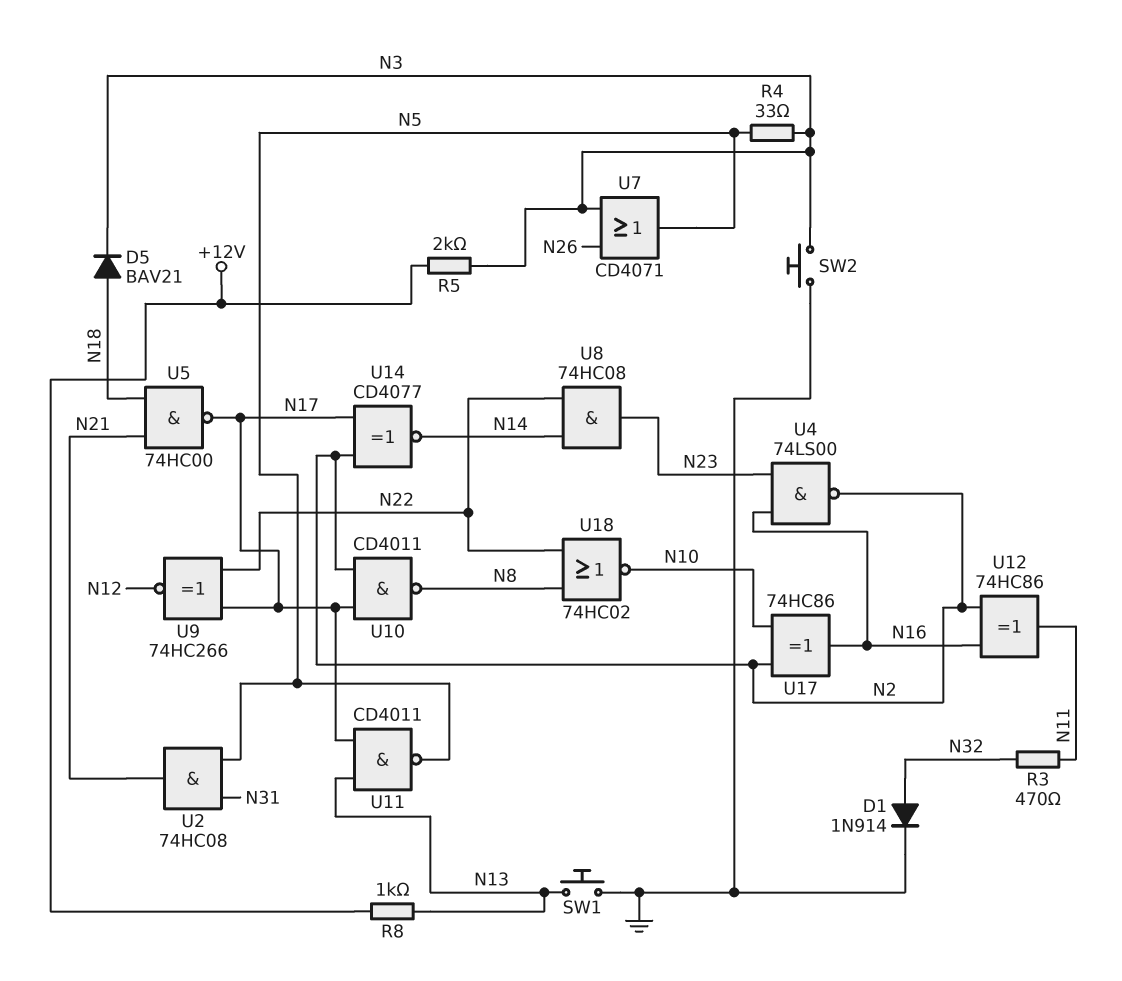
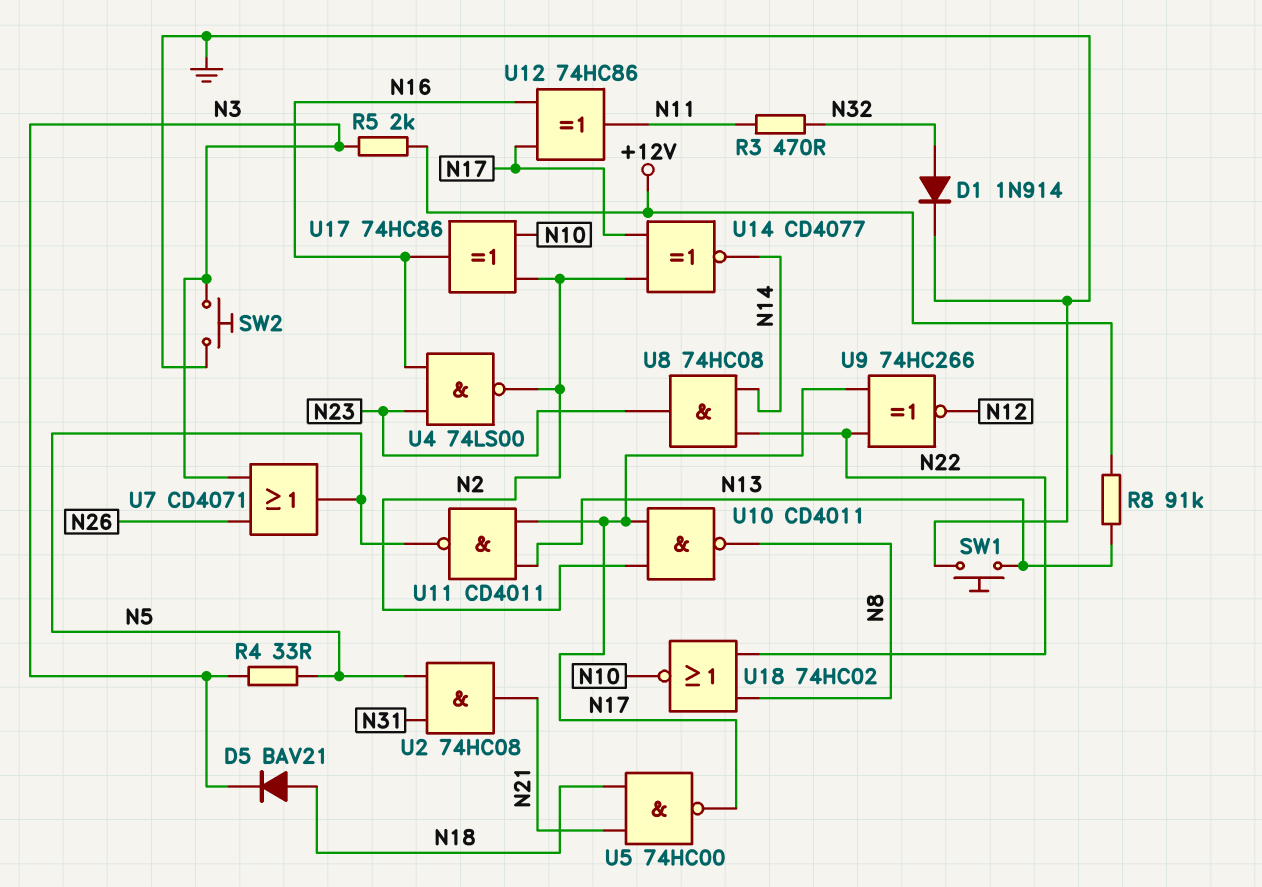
R8: 1k (+12V, N13) -> 91k (+12V, N13)
U12: XOR 74HC86 (in N2, in N16, out N11) -> XOR 74HC86 (in N16, in N17, out N11)

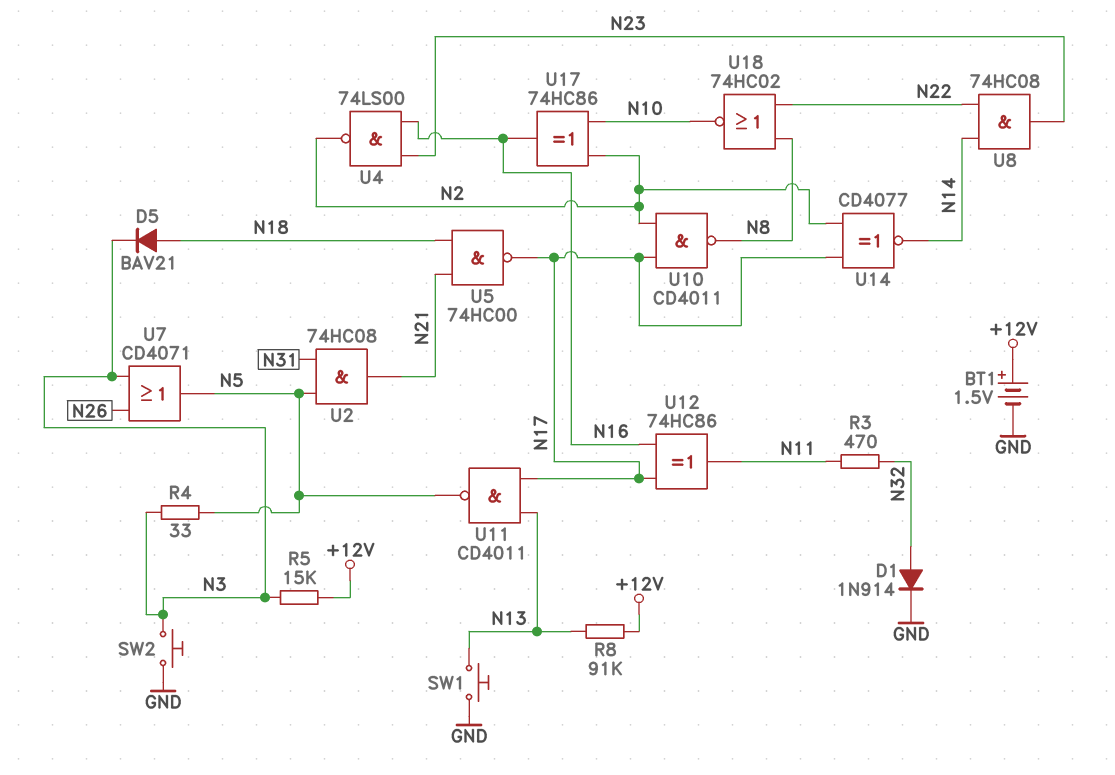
BT1: none -> 1.5V (plus +12V, minus GND)
R5: 2k (+12V, N3) -> 15k (+12V, N3)
U9: XNOR 74HC266 (in N17, in N22, out N12) -> none

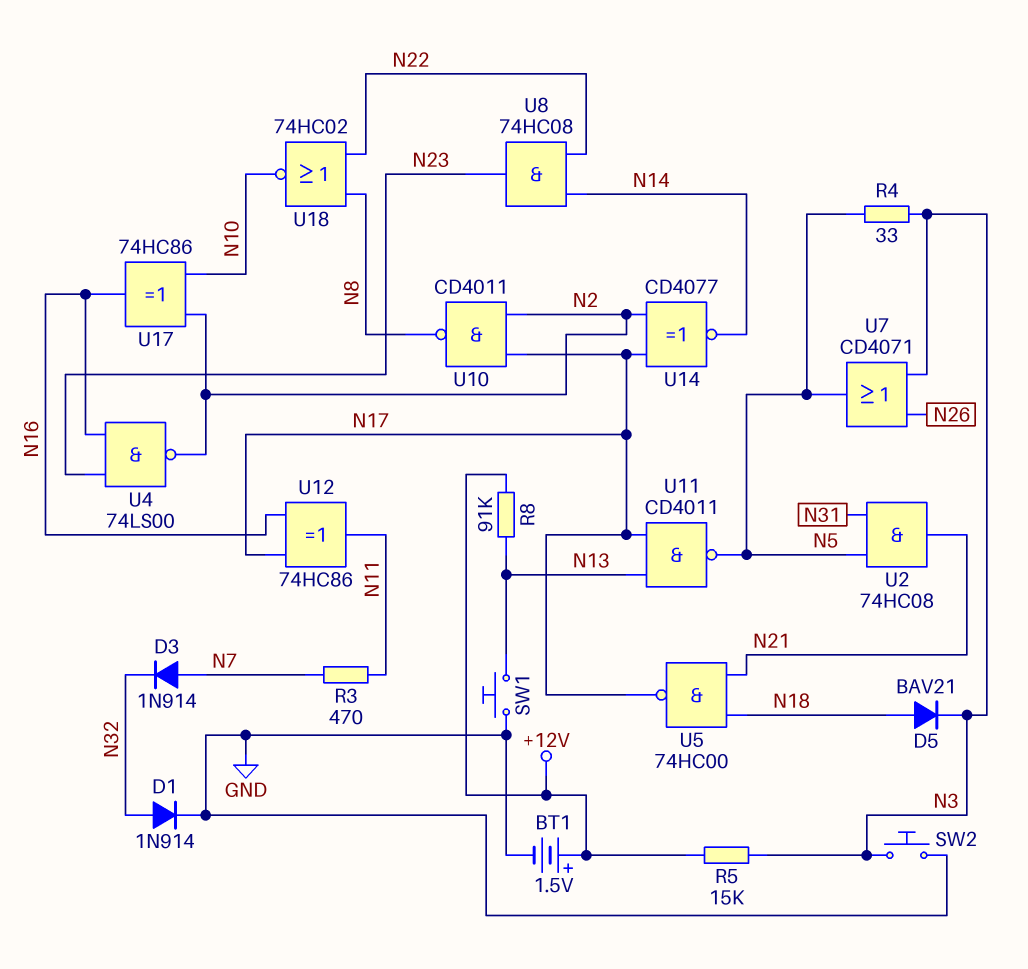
D3: none -> diode 1N914 (A N7, K N32)
R3: 470 (N11, N32) -> 470 (N7, N11)

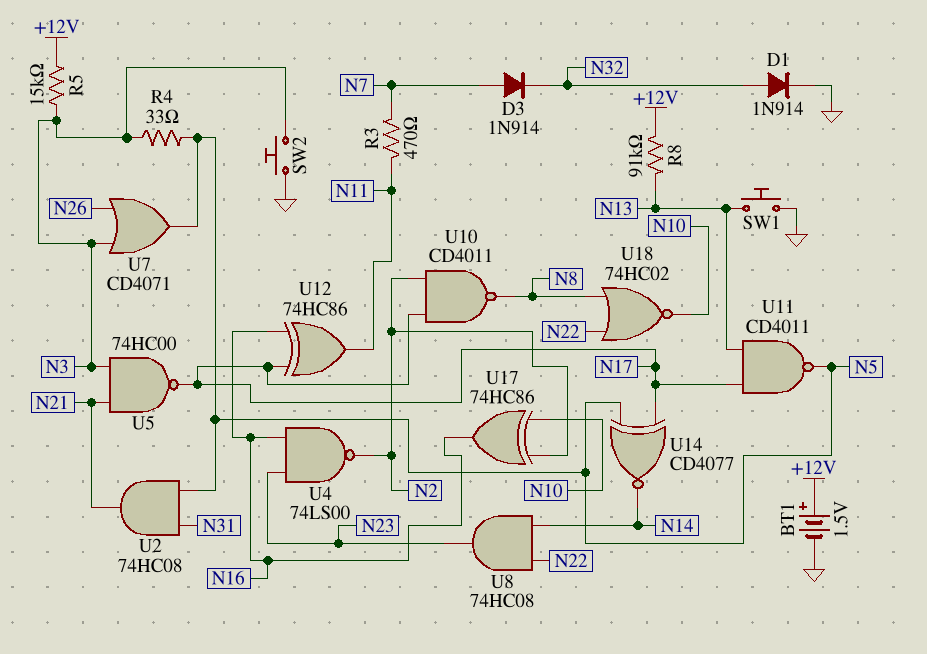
D5: diode BAV21 (A N18, K N3) -> none
U5: NAND 74HC00 (in N18, in N21, out N17) -> NAND 74HC00 (in N3, in N21, out N17)
U14: XNOR CD4077 (in N2, in N17, out N14) -> XNOR CD4077 (in N5, in N17, out N14)

